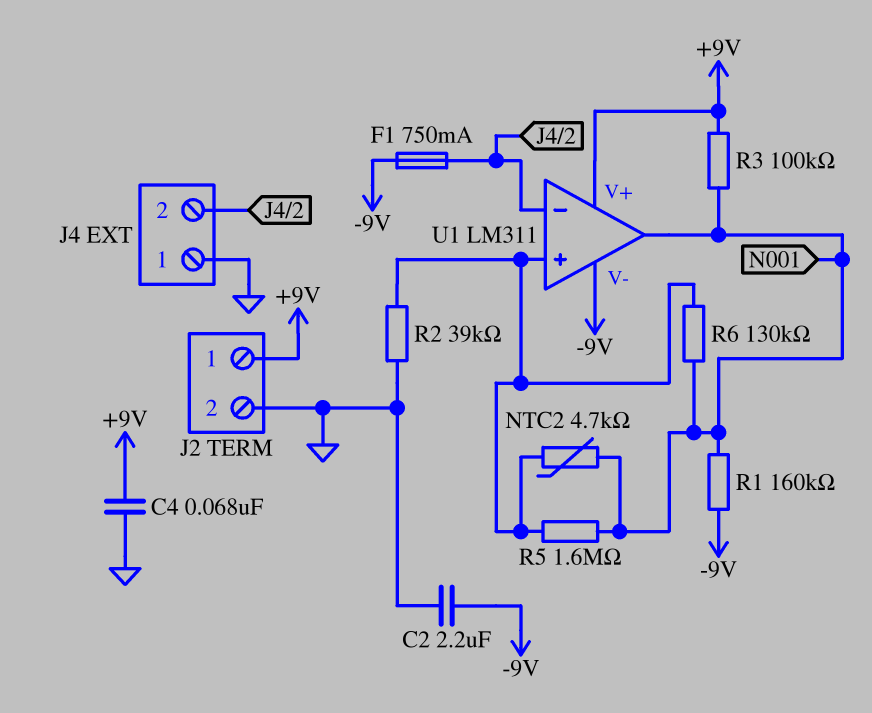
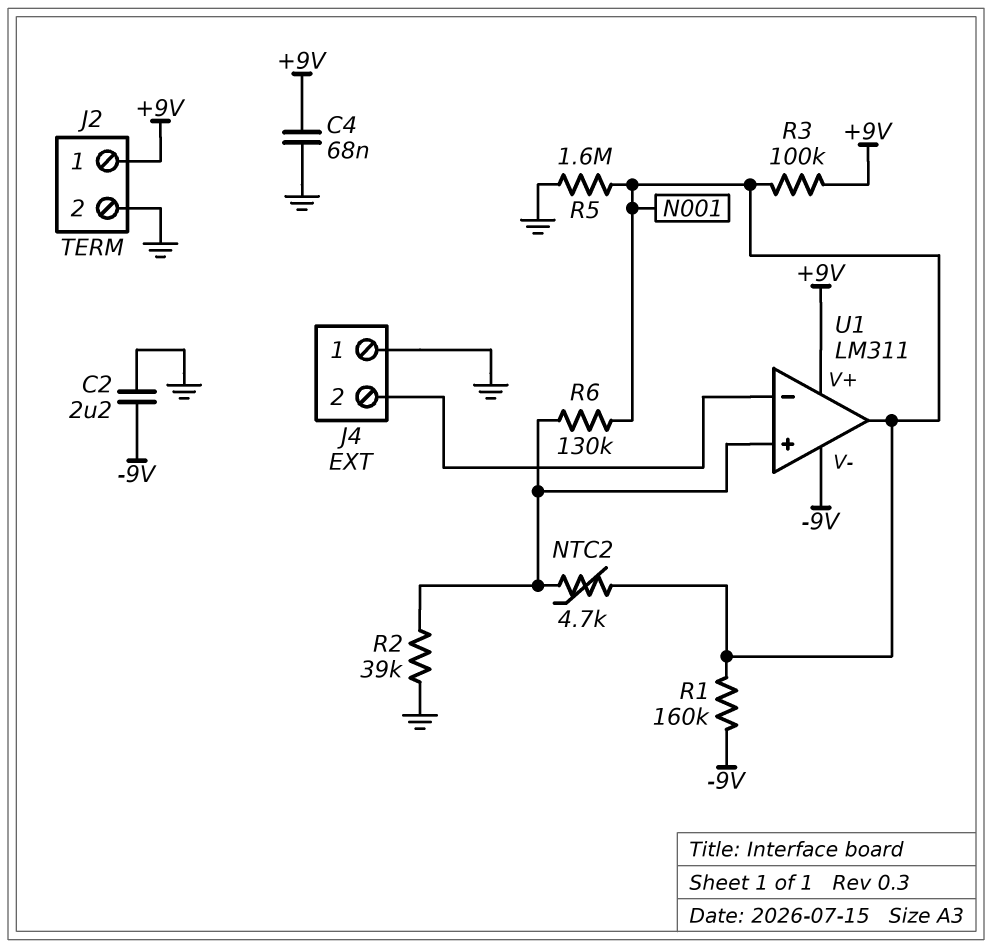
F1: 750mA (-9V, J4/2) -> none
R5: 1.6M (N001, U1/in+) -> 1.6M (GND, N001)

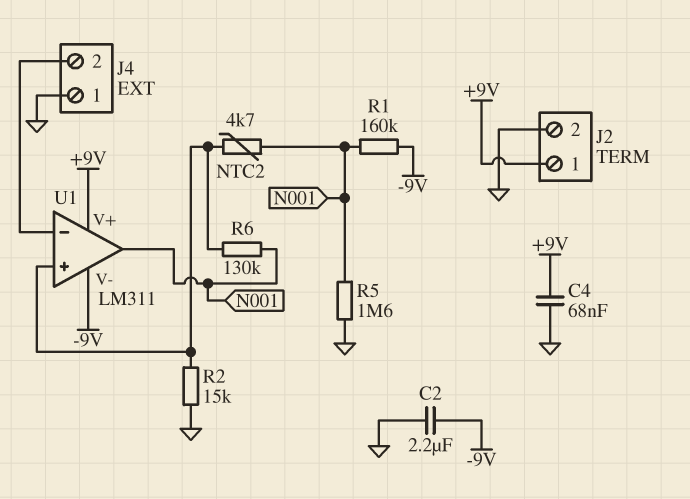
R2: 39k (GND, U1/in+) -> 15k (GND, U1/in+)
R3: 100k (+9V, N001) -> none

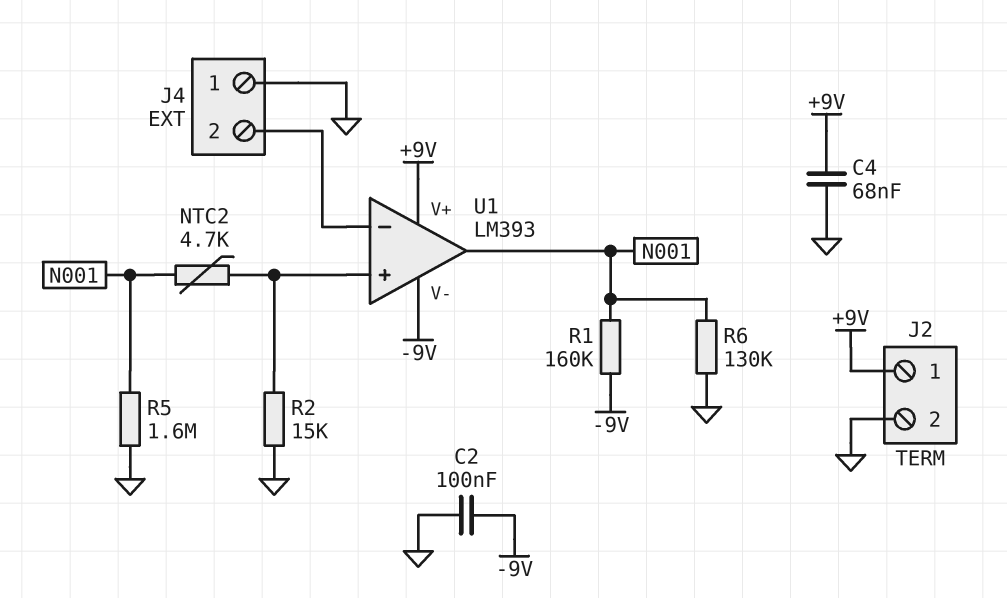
C2: 2.2uF (-9V, GND) -> 100nF (-9V, GND)
R6: 130k (N001, U1/in+) -> 130k (GND, N001)
U1: LM311 -> LM393

